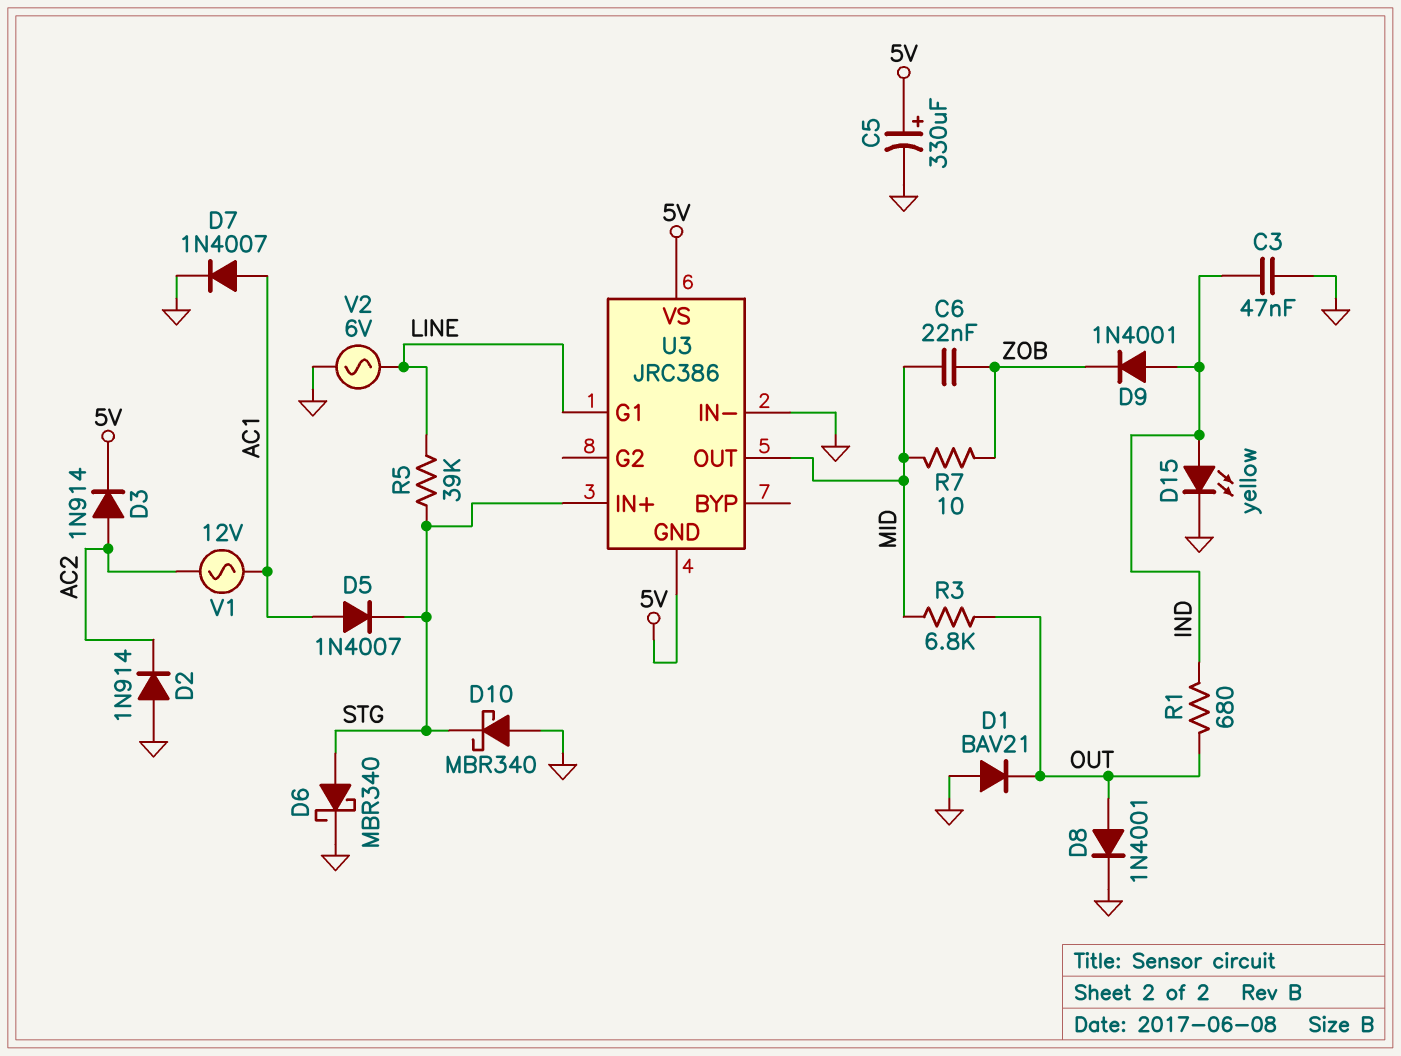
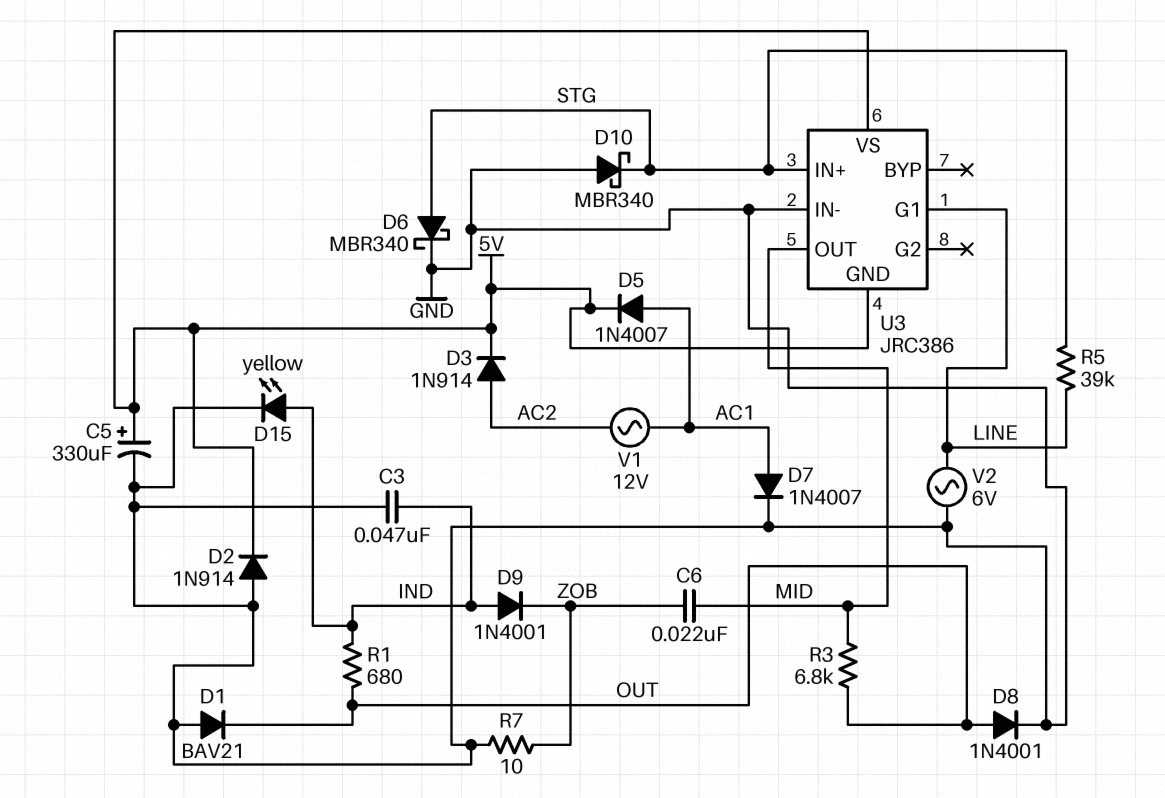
D2: diode 1N914 (A GND, K AC2) -> diode 1N914 (A GND, K 5V)
D5: diode 1N4007 (A AC1, K STG) -> diode 1N4007 (A AC1, K 5V)
R7: 10 (MID, ZOB) -> 10 (GND, ZOB)

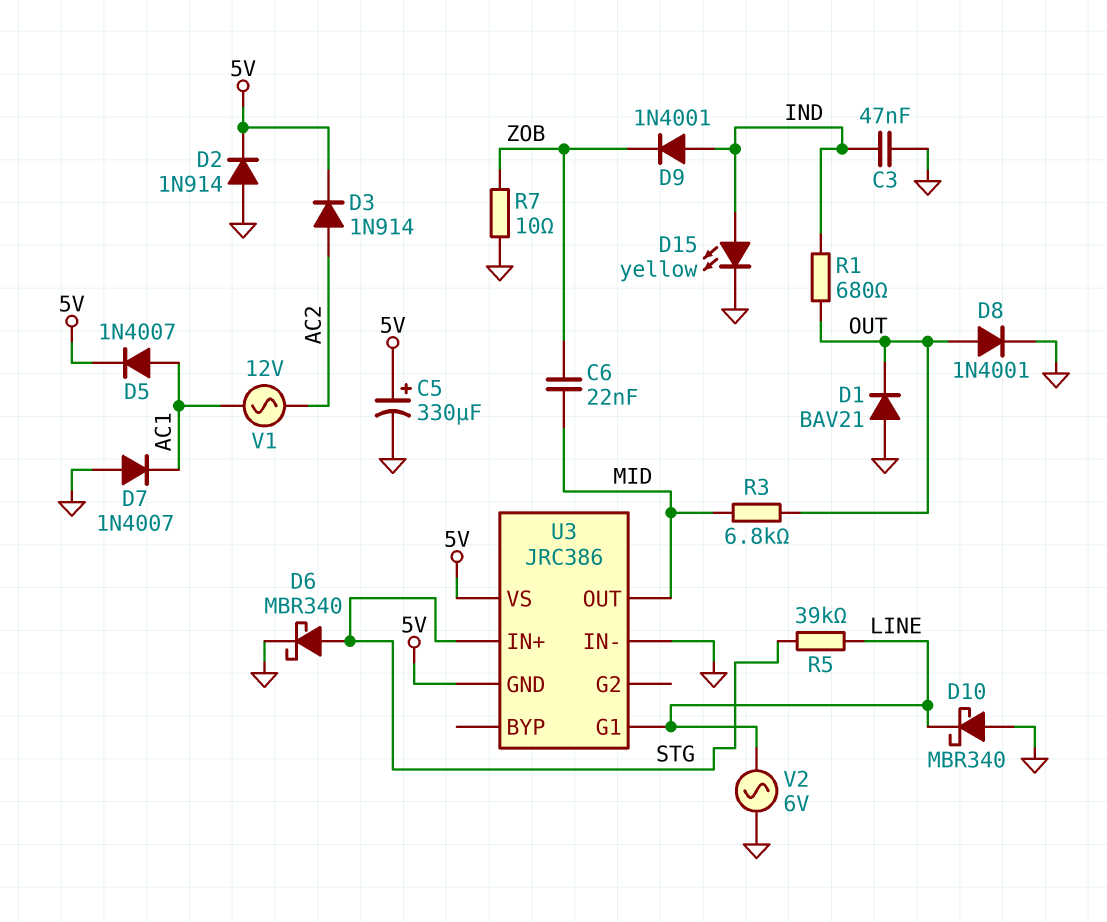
D7: diode 1N4007 (A AC1, K GND) -> diode 1N4007 (A GND, K AC1)
D10: schottky MBR340 (A GND, K STG) -> schottky MBR340 (A GND, K LINE)

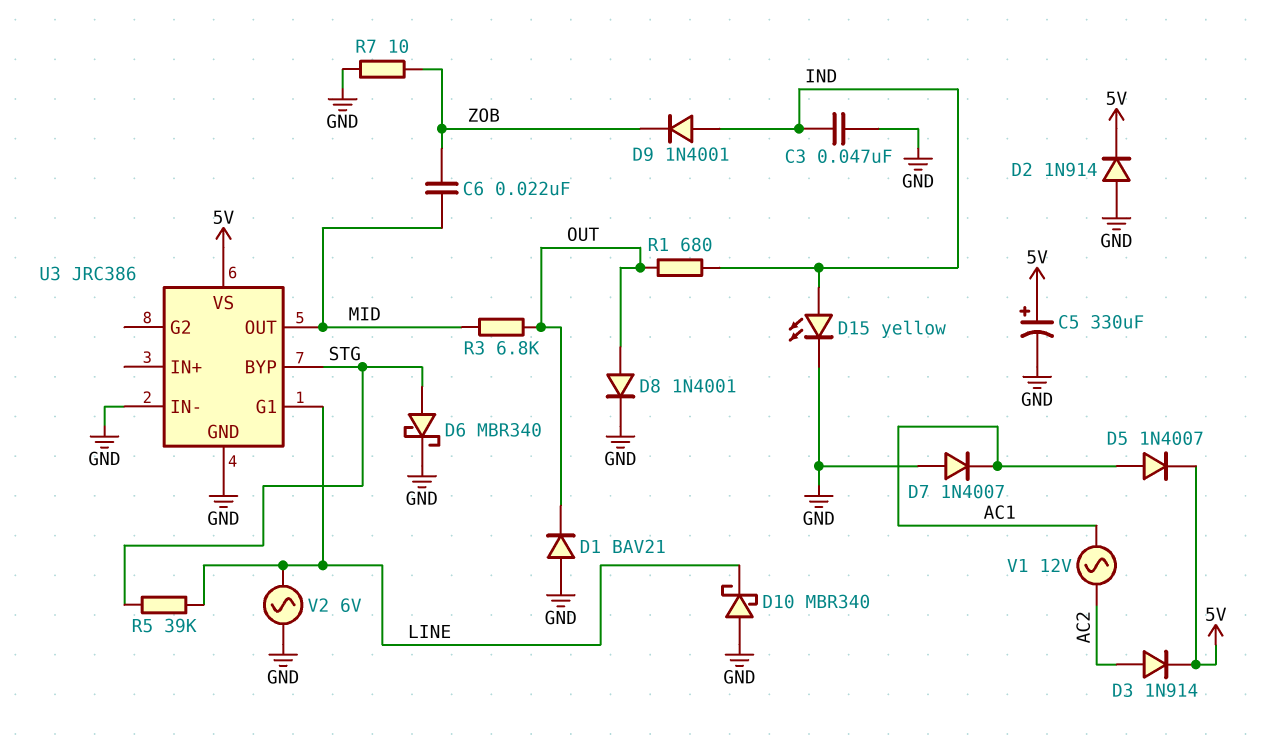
U3 pin BYP: none -> STG
U3 pin GND: 5V -> GND
U3 pin IN+: STG -> none

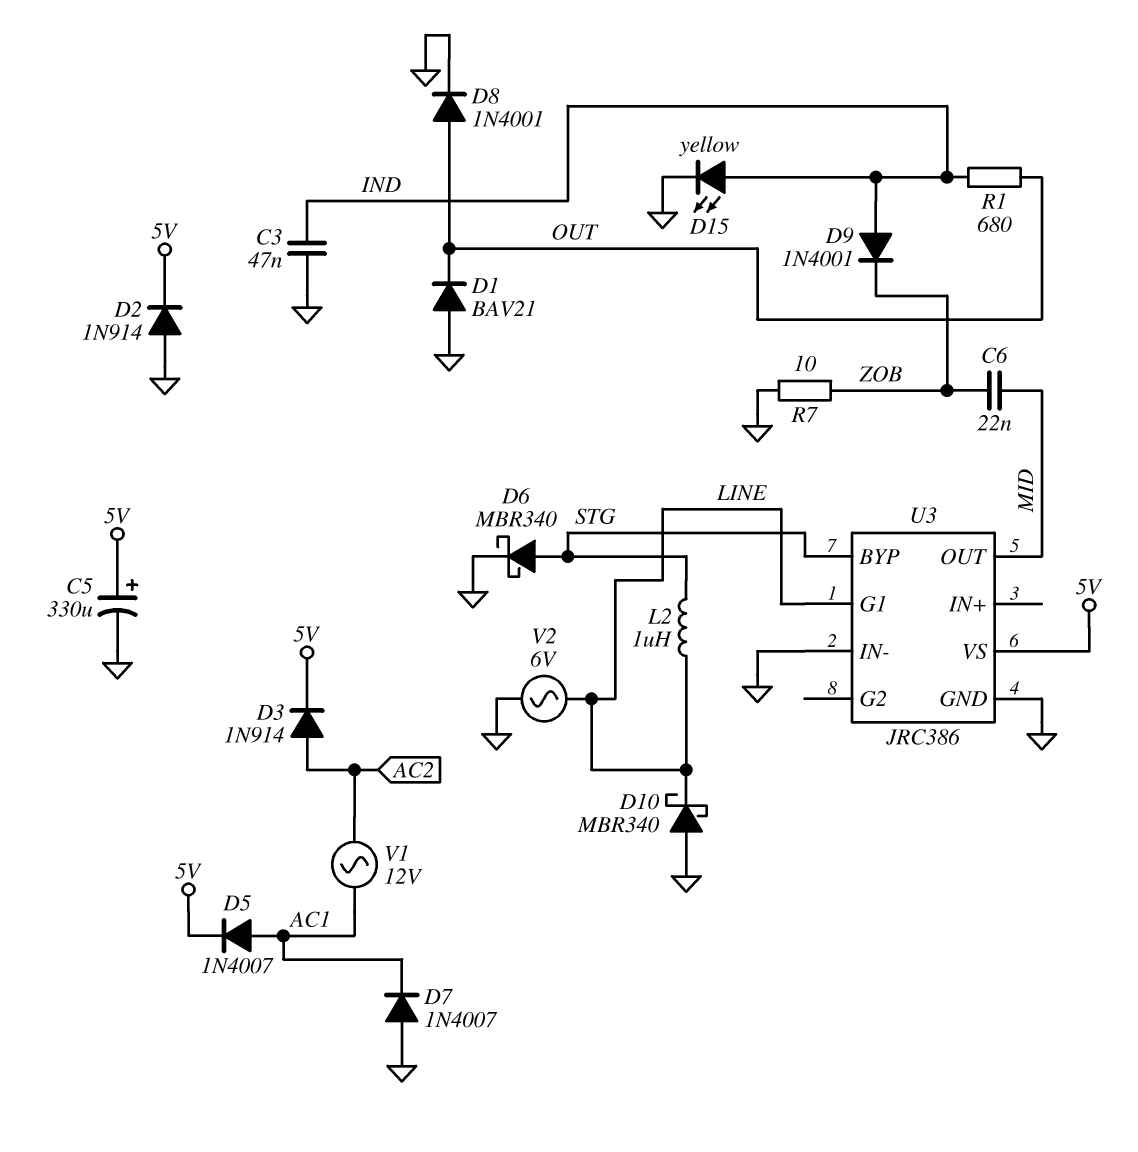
L2: none -> 1uH (LINE, STG)
R3: 6.8k (MID, OUT) -> none
R5: 39k (LINE, STG) -> none

